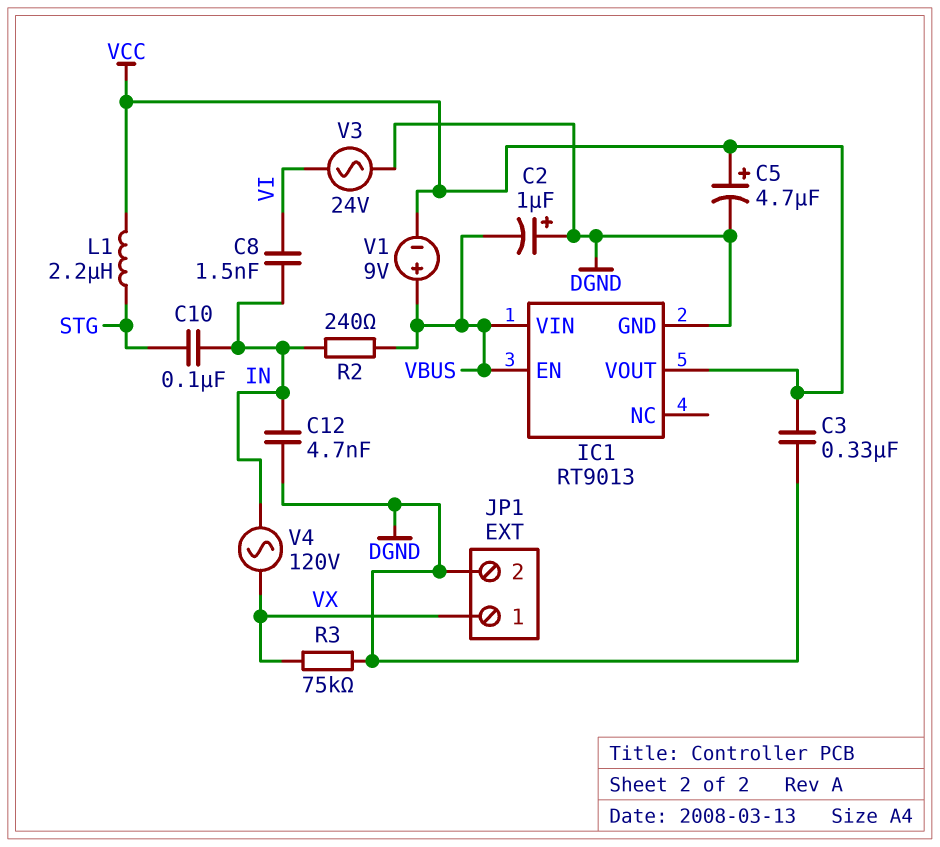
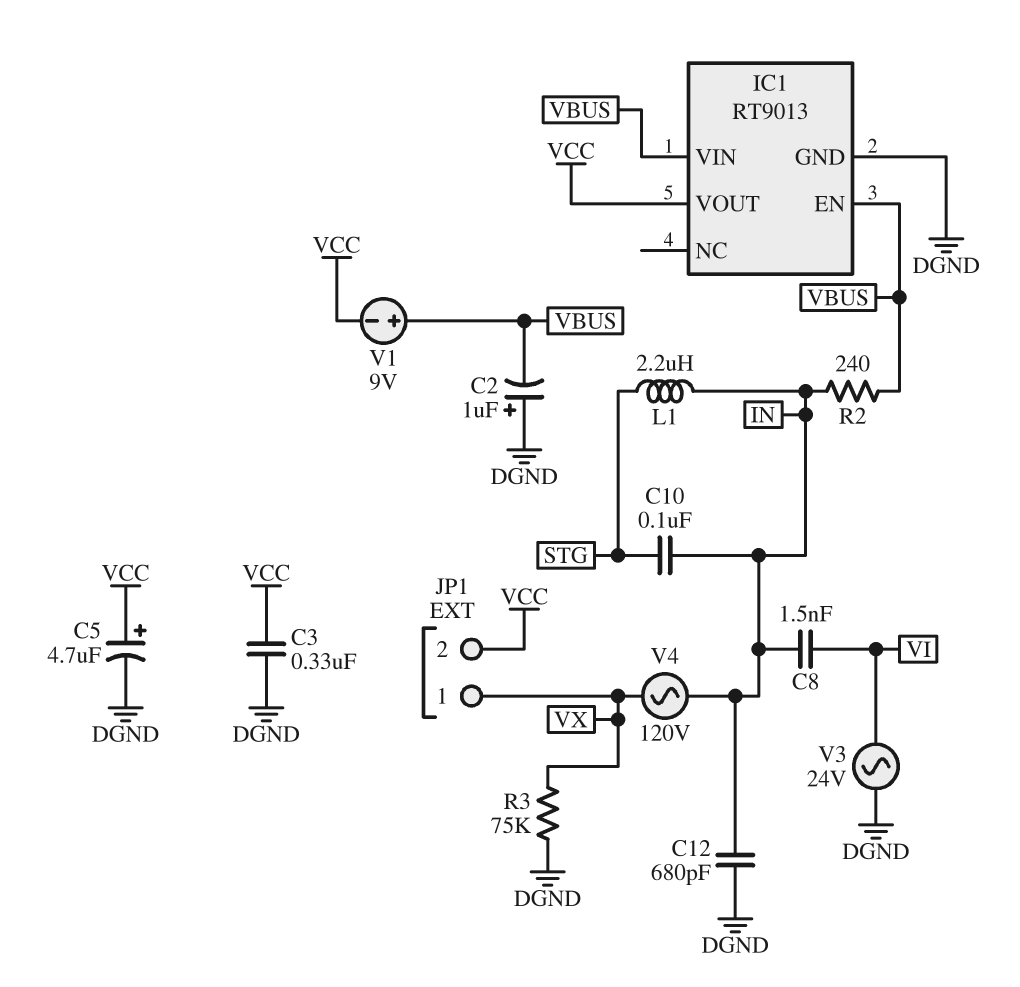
C12: 4.7nF (DGND, IN) -> 680pF (DGND, IN)
JP1 pin 2: DGND -> VCC
L1: 2.2uH (STG, VCC) -> 2.2uH (IN, STG)

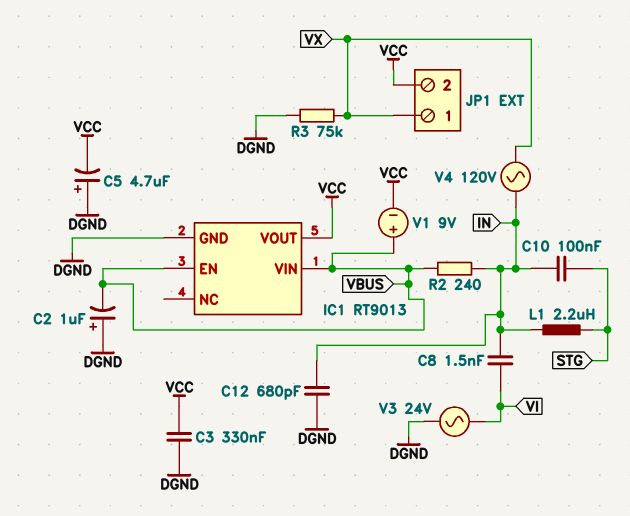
C5: 4.7uF (plus VCC, minus DGND) -> 4.7uF (plus DGND, minus VCC)

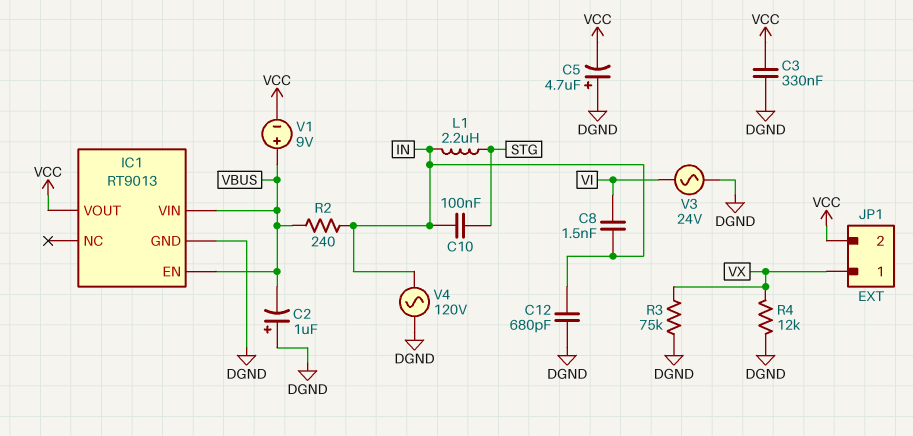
R4: none -> 12k (DGND, VX)
V4: AC 120V (IN, VX) -> AC 120V (DGND, IN)

